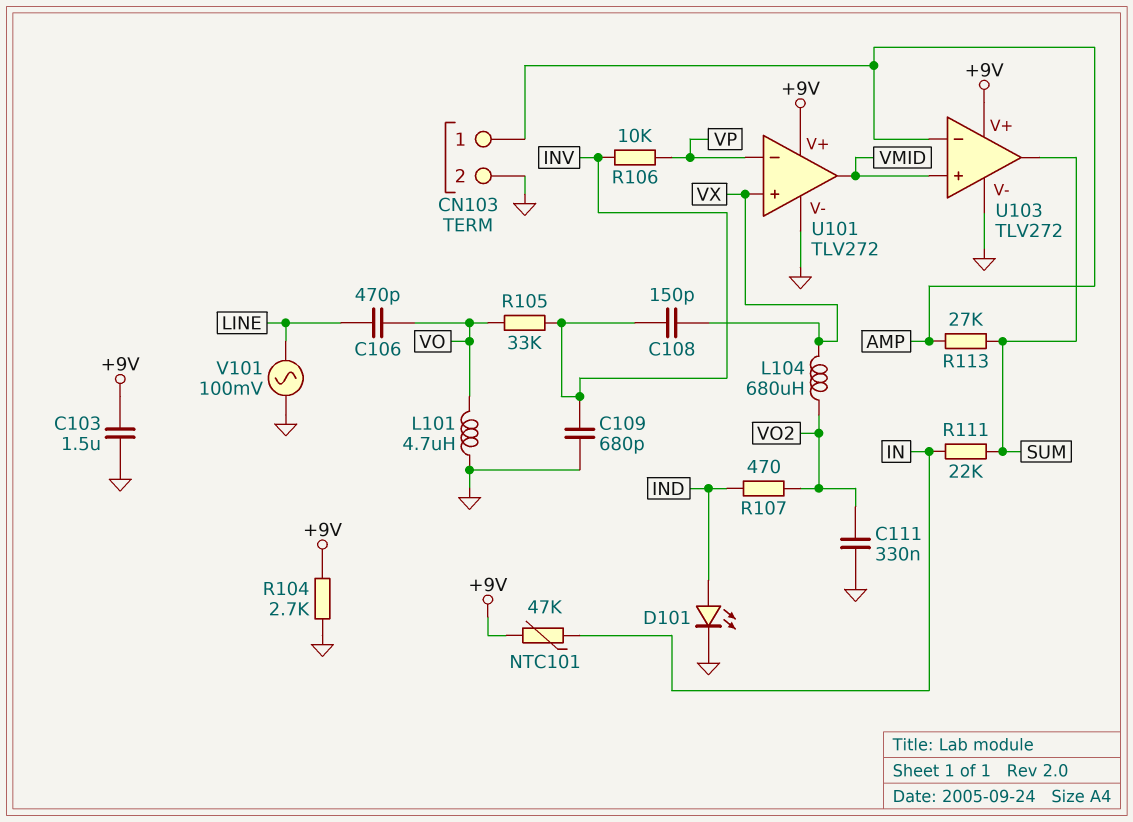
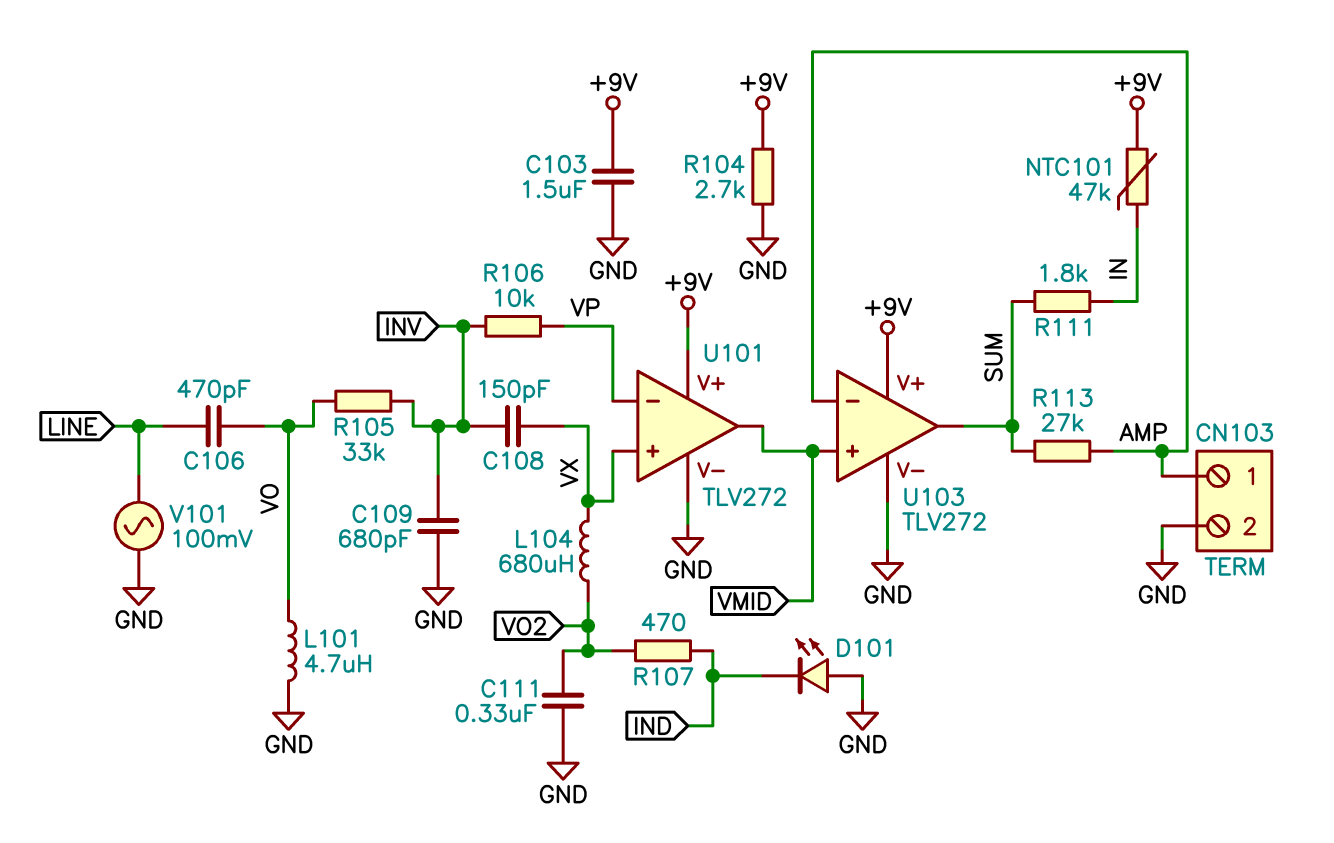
D101: LED (A IND, K GND) -> LED (A GND, K IND)
R111: 22k (IN, SUM) -> 1.8k (IN, SUM)

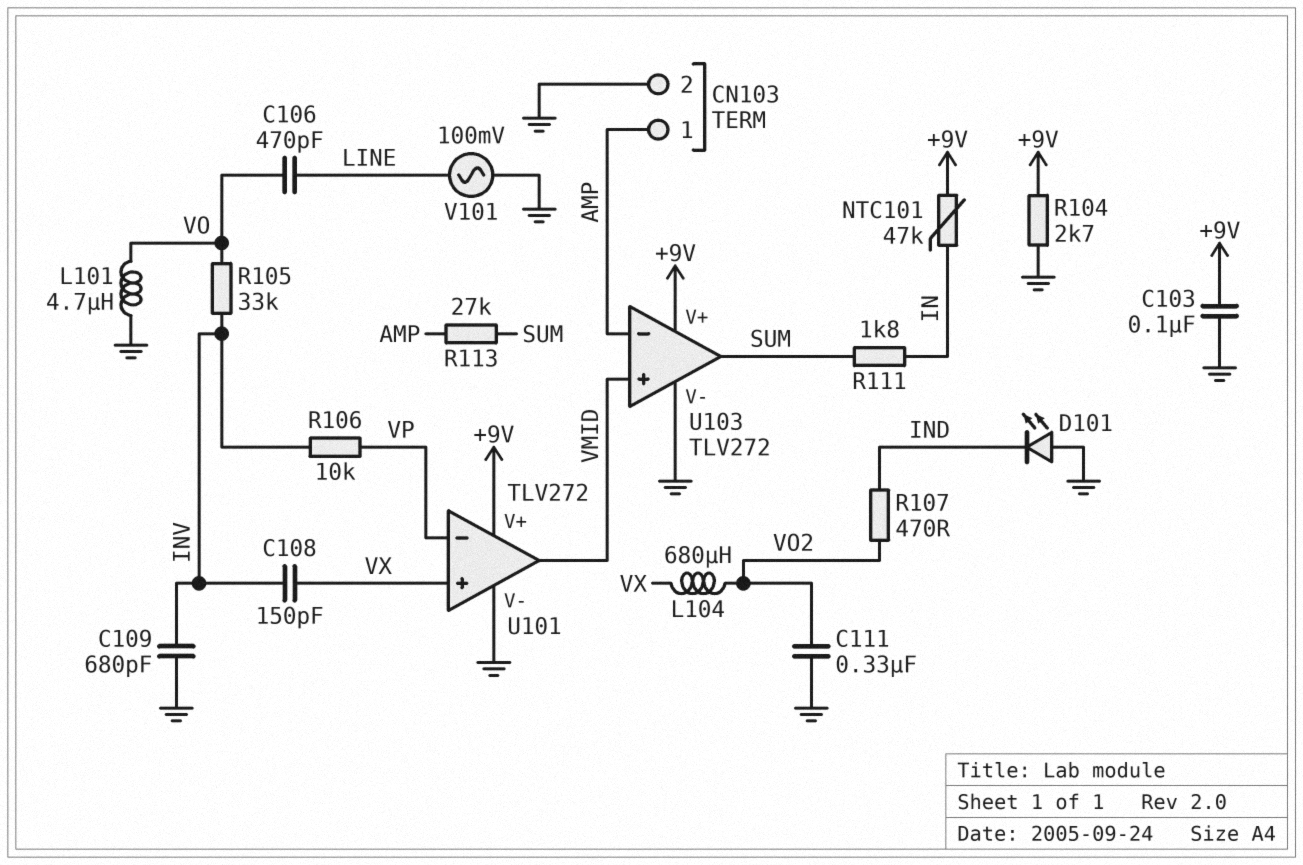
C103: 1.5uF (+9V, GND) -> 100nF (+9V, GND)

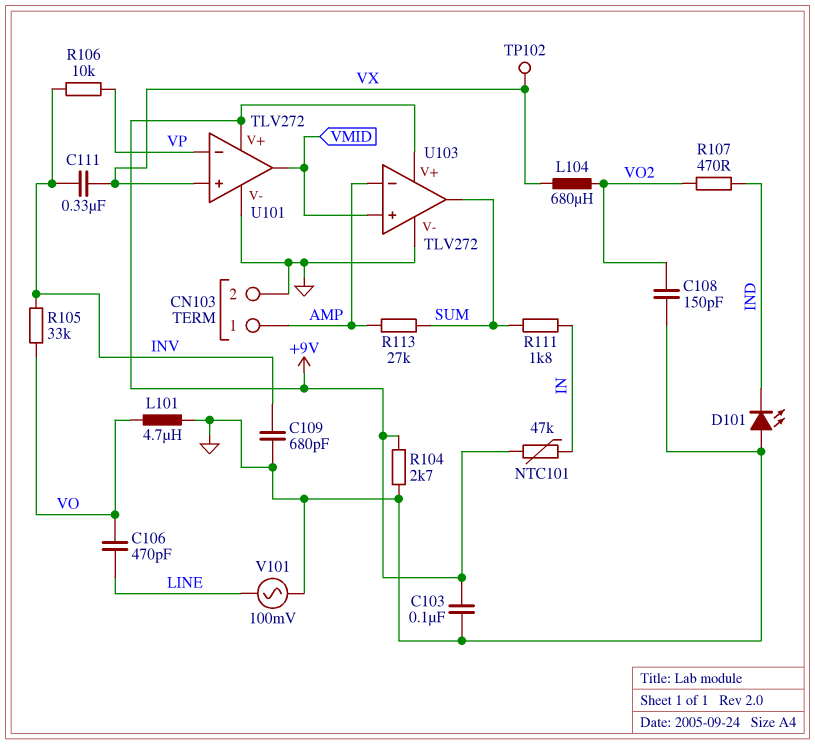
C108: 150pF (INV, VX) -> 150pF (GND, VO2)
C111: 330nF (GND, VO2) -> 330nF (INV, VX)
TP102: none -> test point (VX)

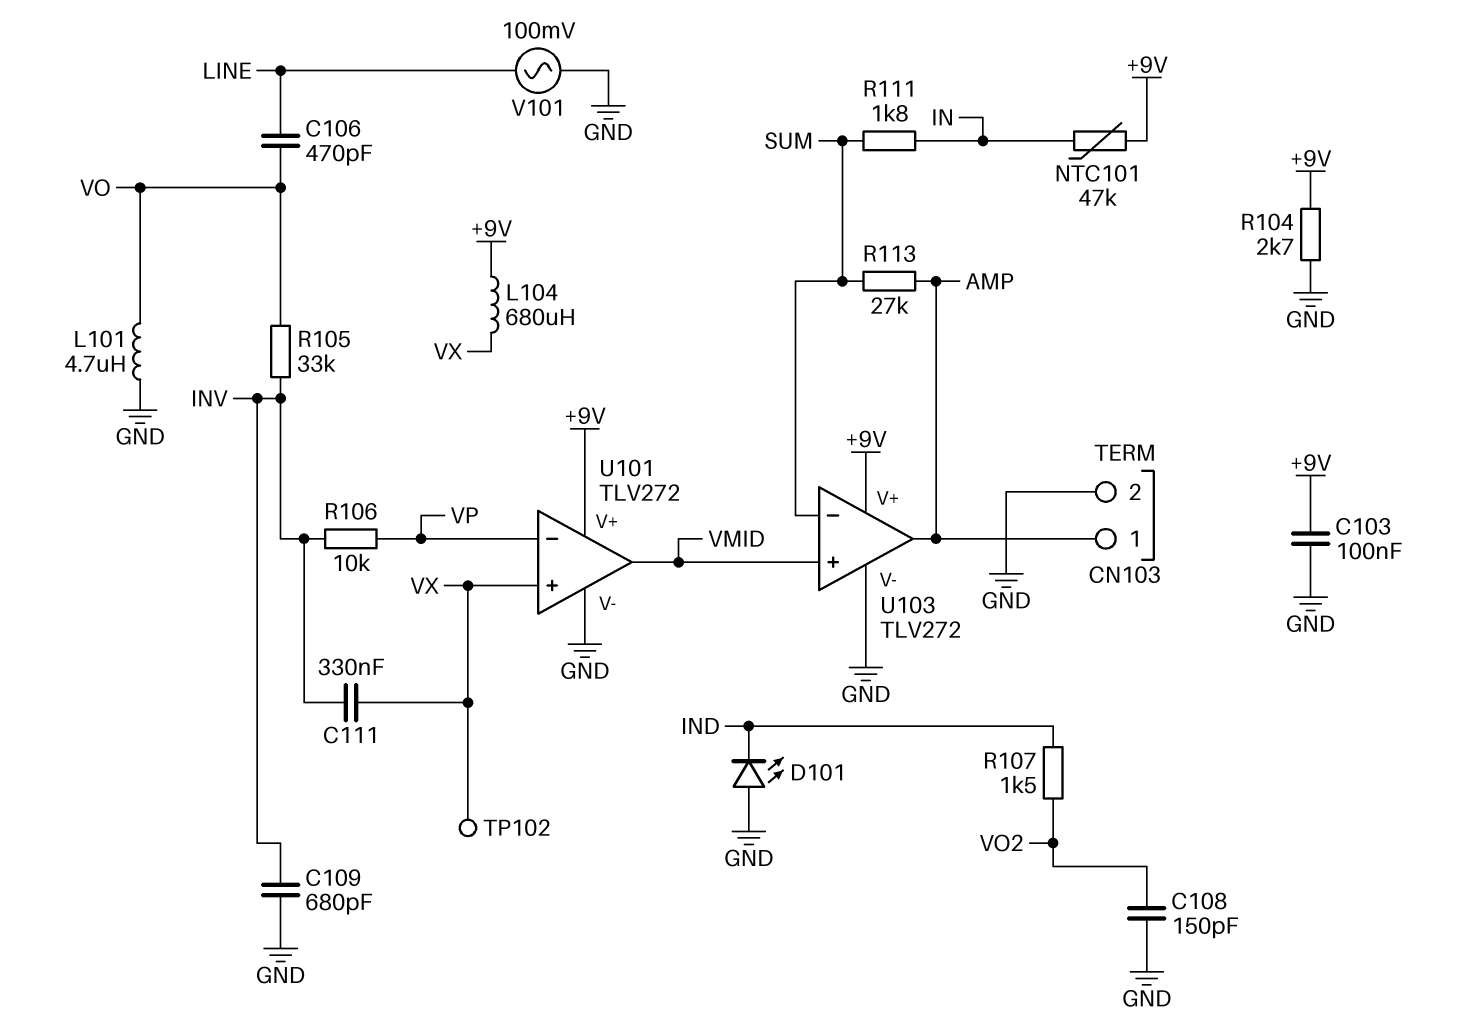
L104: 680uH (VO2, VX) -> 680uH (+9V, VX)
R107: 470 (IND, VO2) -> 1.5k (IND, VO2)
U103 pin in-: AMP -> SUM
U103 pin out: SUM -> AMP

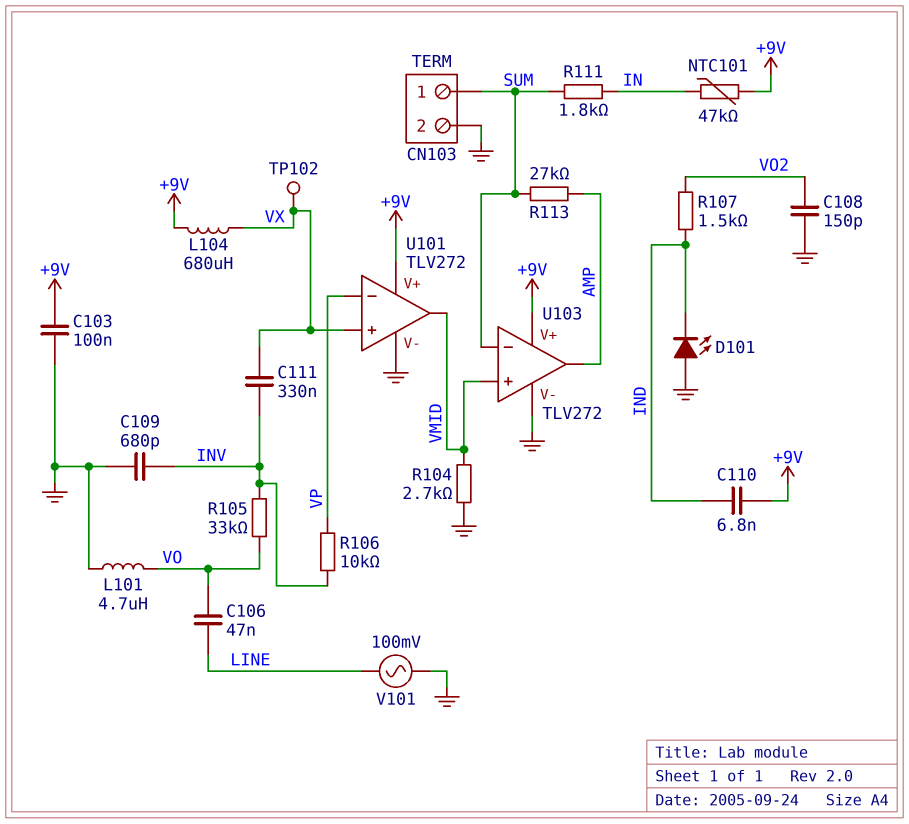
C106: 470pF (LINE, VO) -> 47nF (LINE, VO)
C110: none -> 6.8nF (+9V, IND)
CN103 pin 1: AMP -> SUM
R104: 2.7k (+9V, GND) -> 2.7k (GND, VMID)

